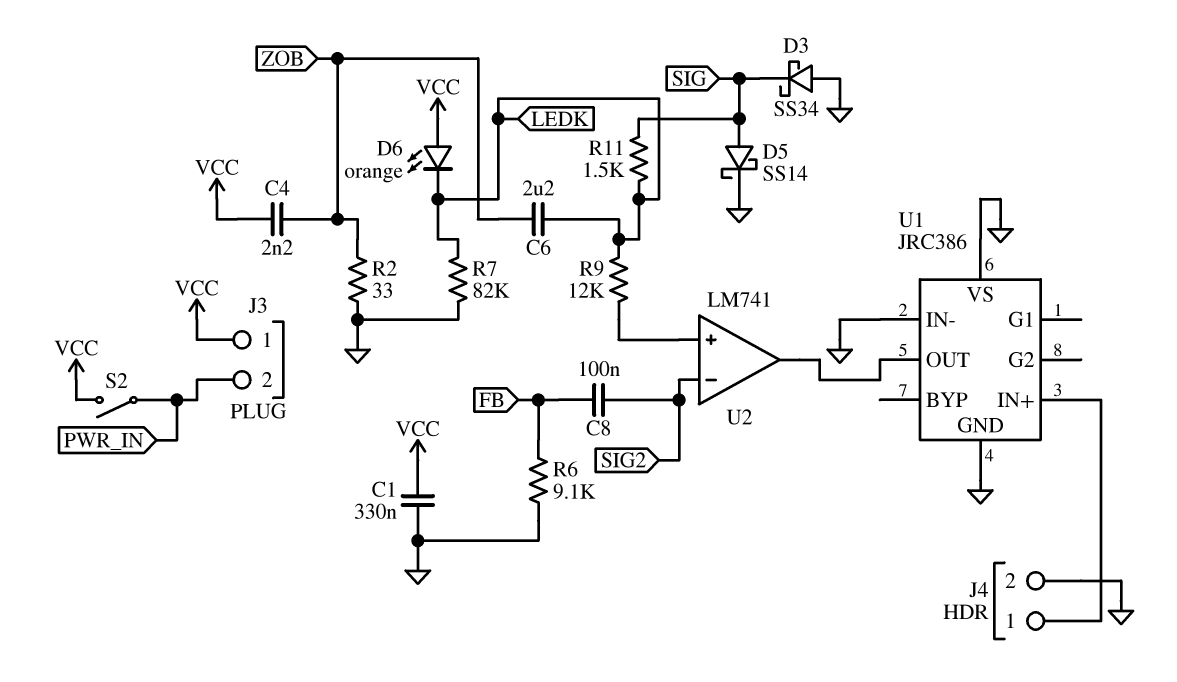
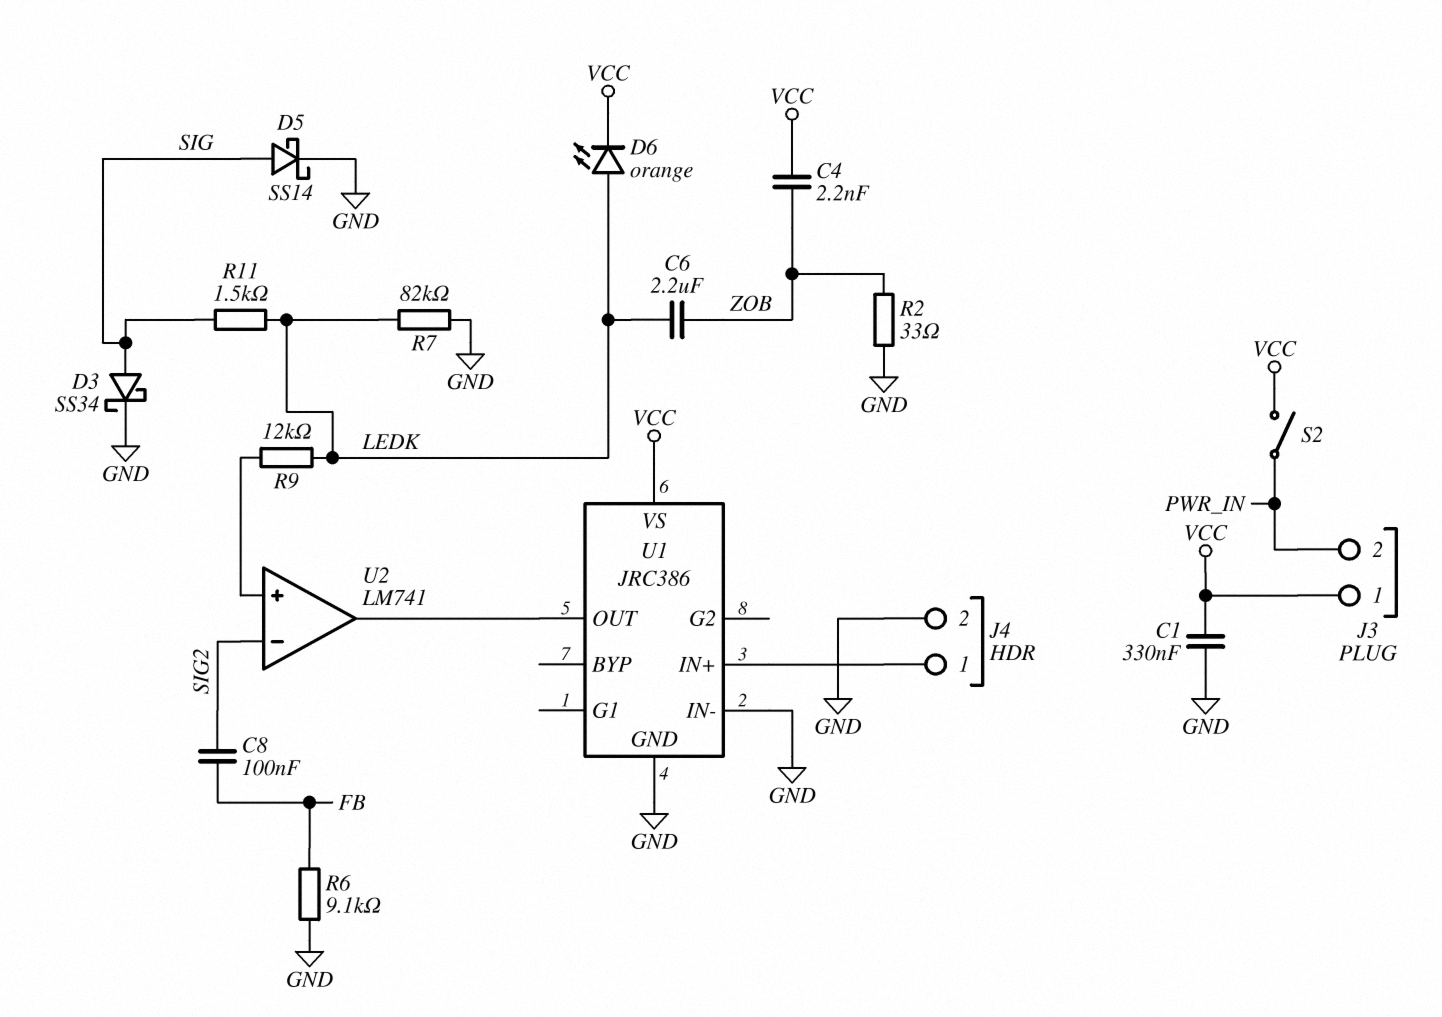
D3: schottky SS34 (A GND, K SIG) -> schottky SS34 (A SIG, K GND)
D6: LED orange (A VCC, K LEDK) -> LED orange (A LEDK, K VCC)
U1 pin VS: GND -> VCC

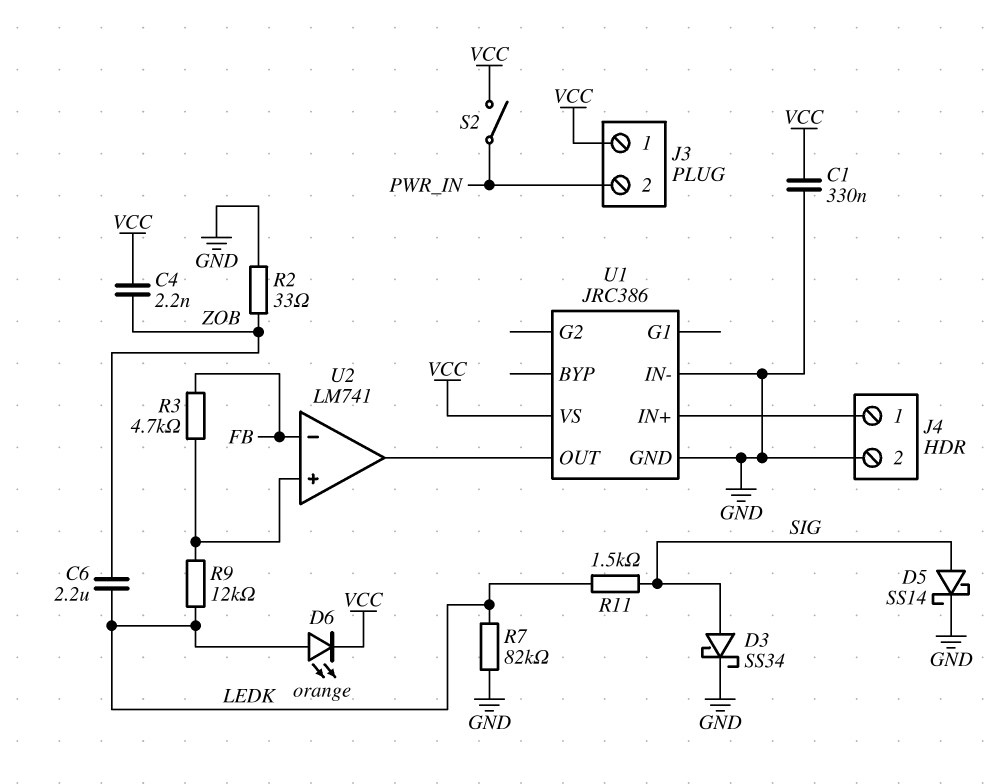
C8: 100nF (FB, SIG2) -> none
R3: none -> 4.7k (FB, U2/in+)
R6: 9.1k (FB, GND) -> none
U2 pin in-: SIG2 -> FB

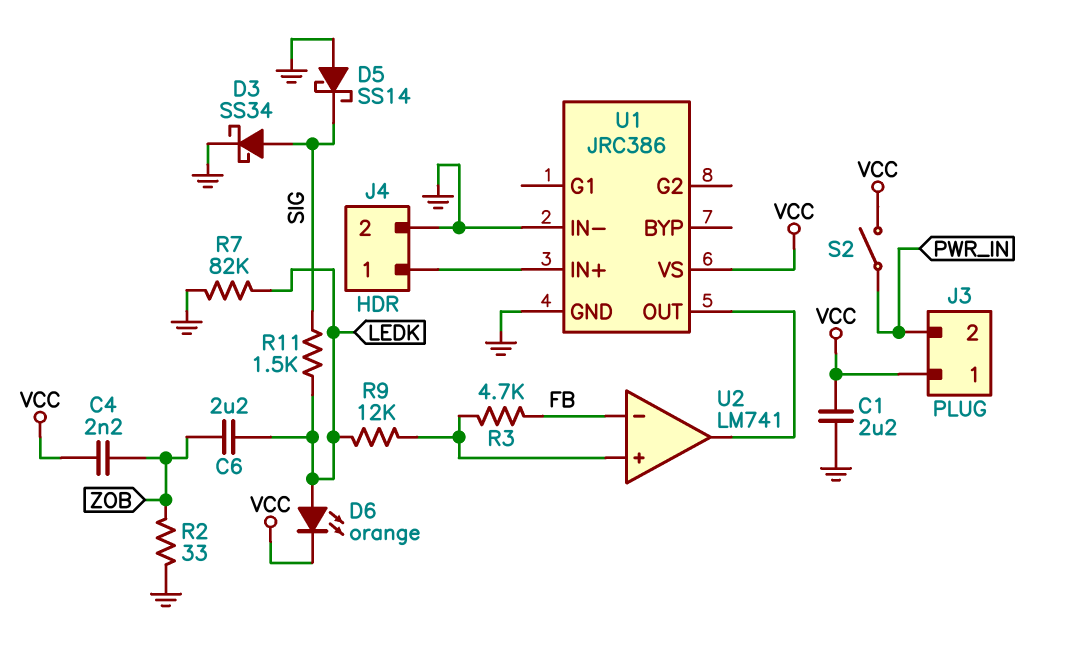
C1: 330nF (GND, VCC) -> 2.2uF (GND, VCC)
D5: schottky SS14 (A SIG, K GND) -> schottky SS14 (A GND, K SIG)

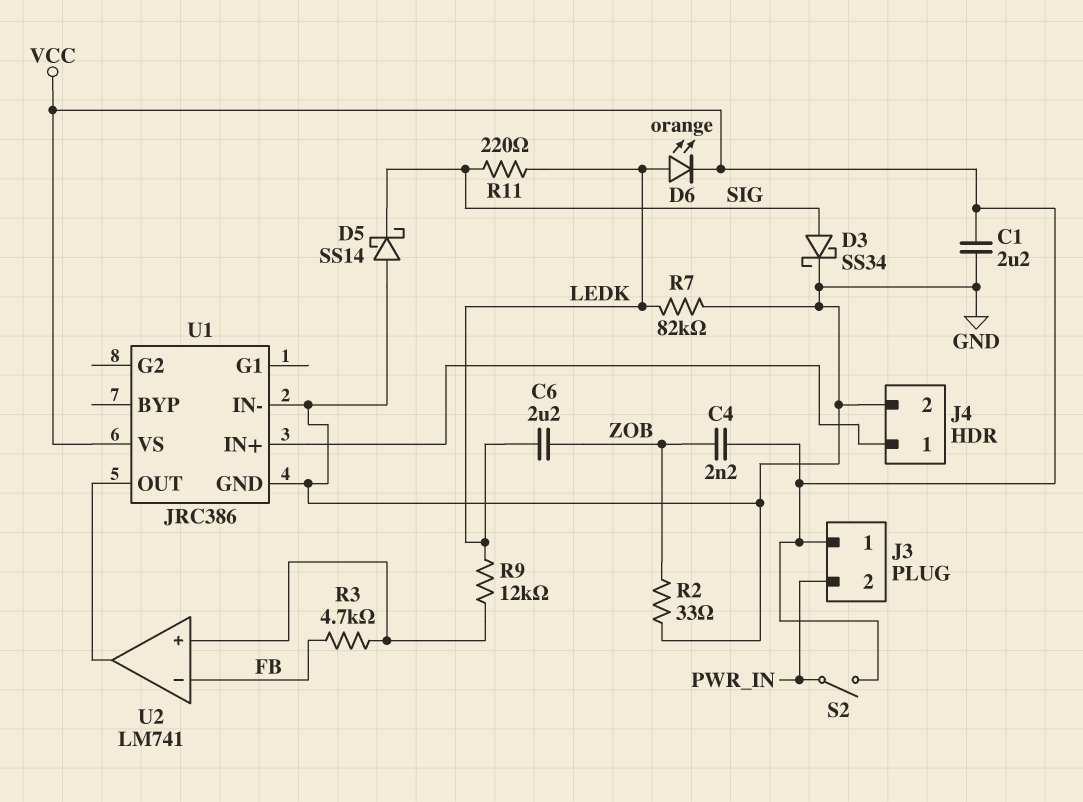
R11: 1.5k (LEDK, SIG) -> 220 (LEDK, SIG)

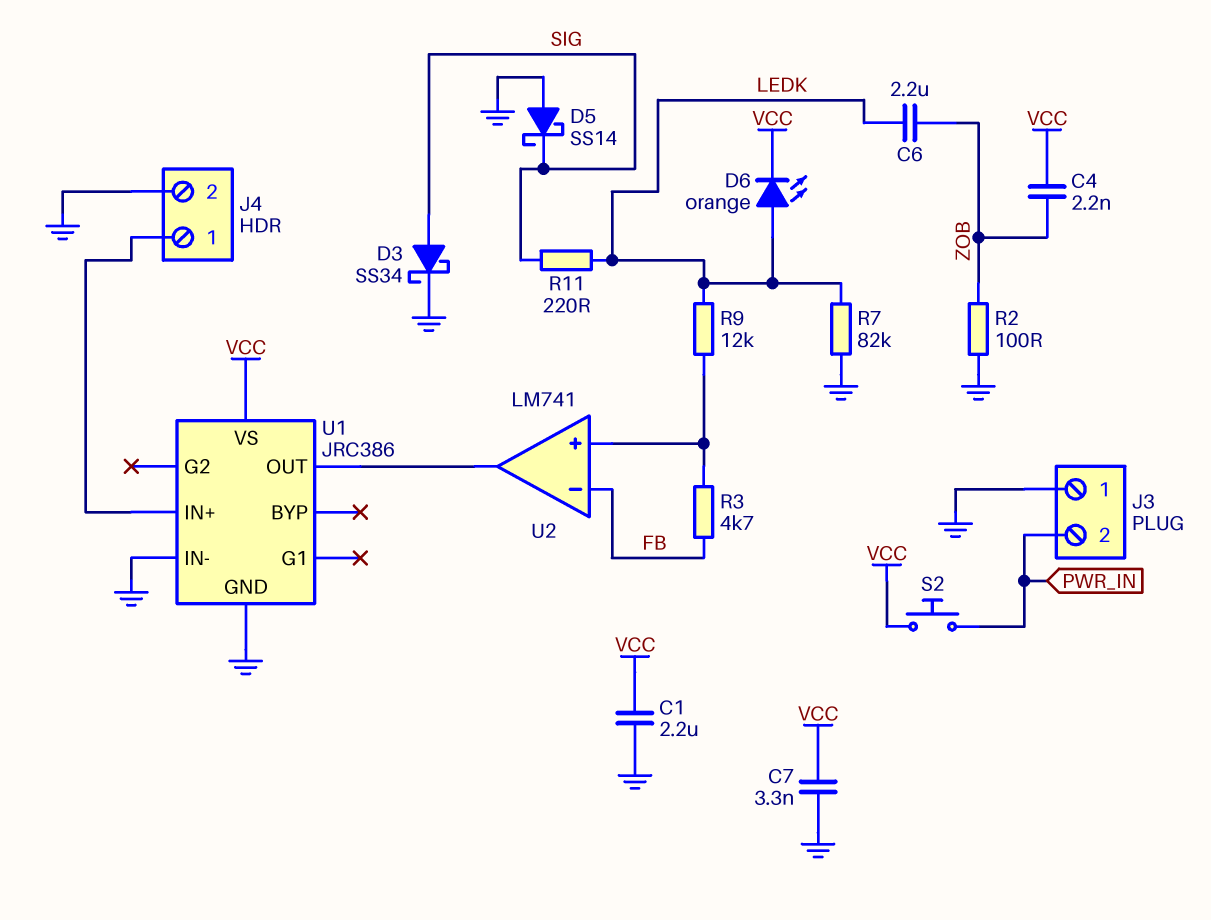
C7: none -> 3.3nF (GND, VCC)
J3 pin 1: VCC -> GND
R2: 33 (GND, ZOB) -> 100 (GND, ZOB)
S2: switch (PWR_IN, VCC) -> button (PWR_IN, VCC)

